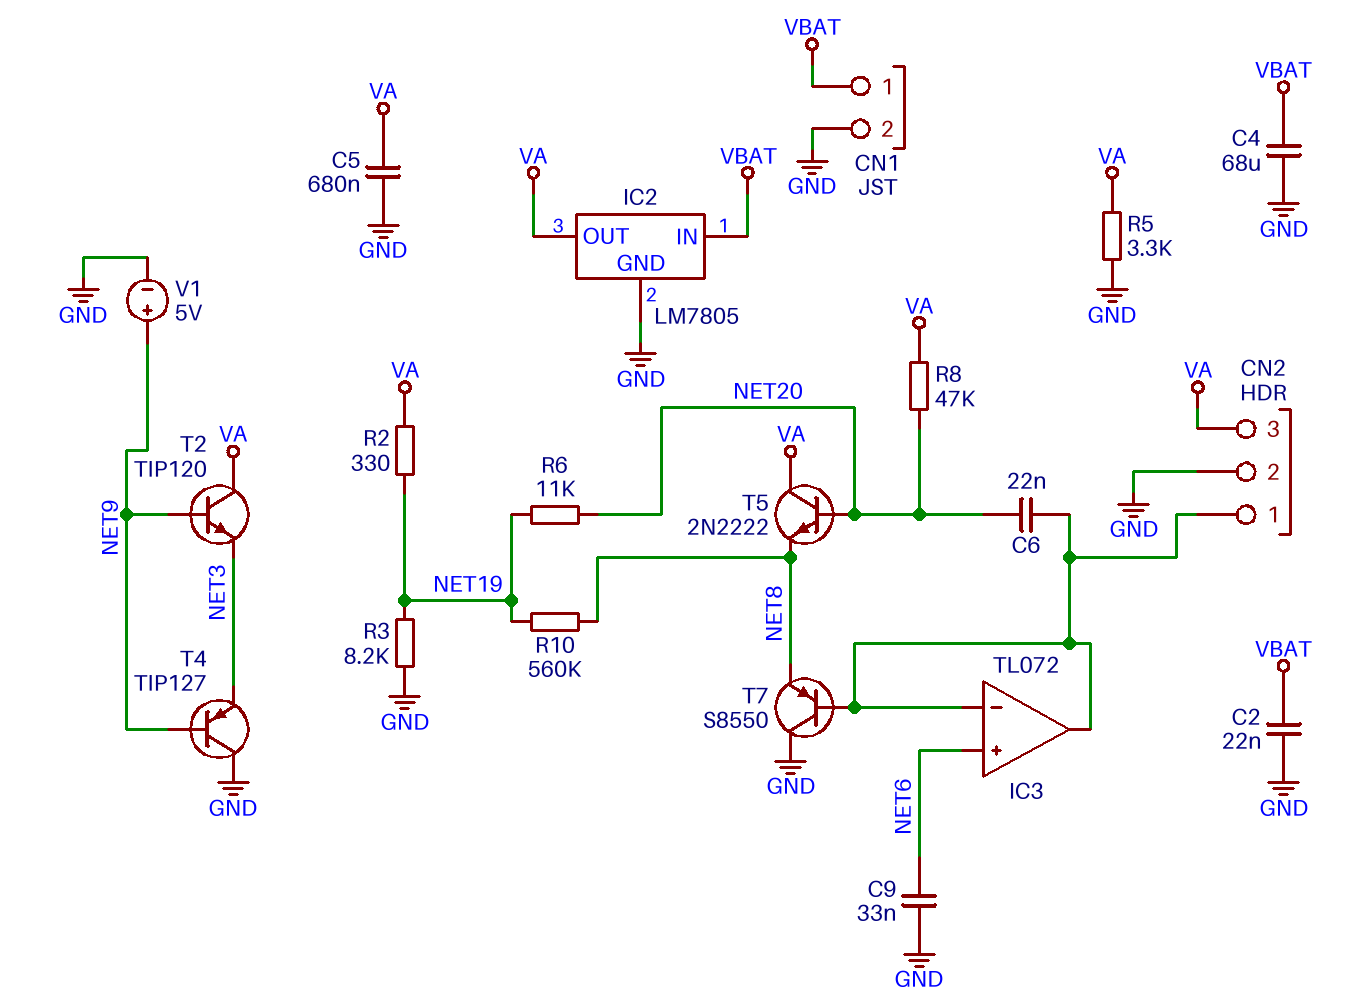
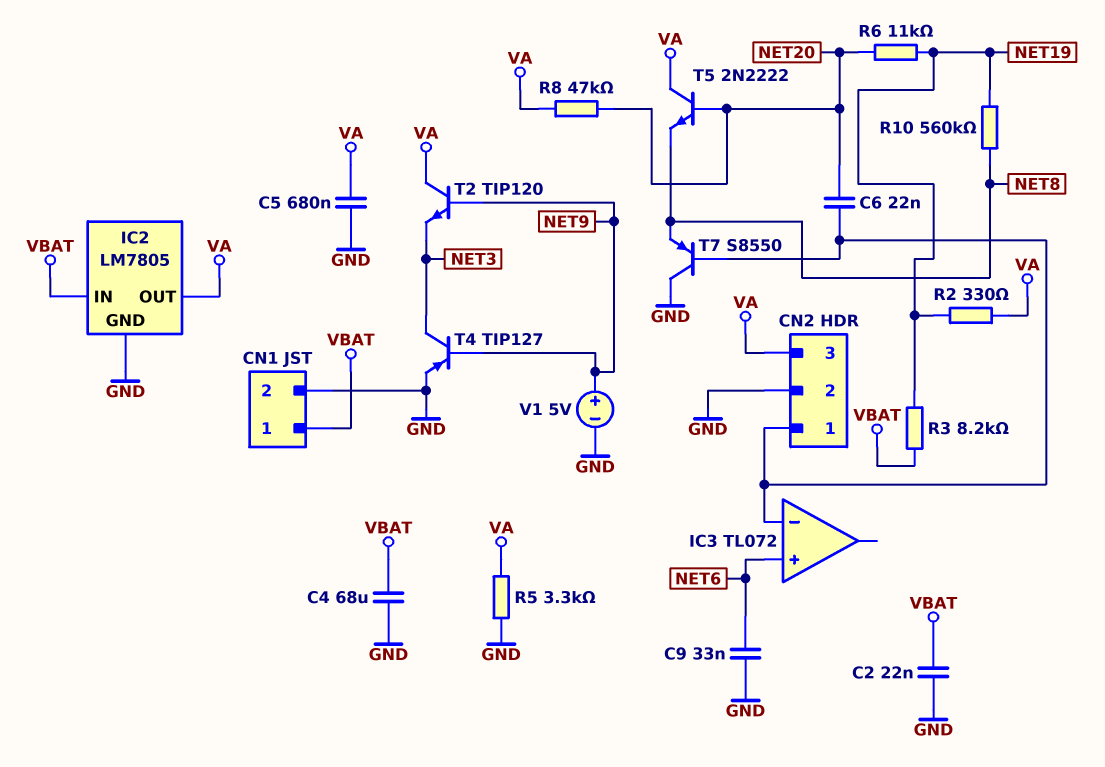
IC3 pin out: CN2/1 -> none
R3: 8.2k (GND, NET19) -> 8.2k (NET19, VBAT)
T4: PNP TIP127 (B NET9, C GND, E NET3) -> PNP TIP127 (B NET9, C NET3, E GND)

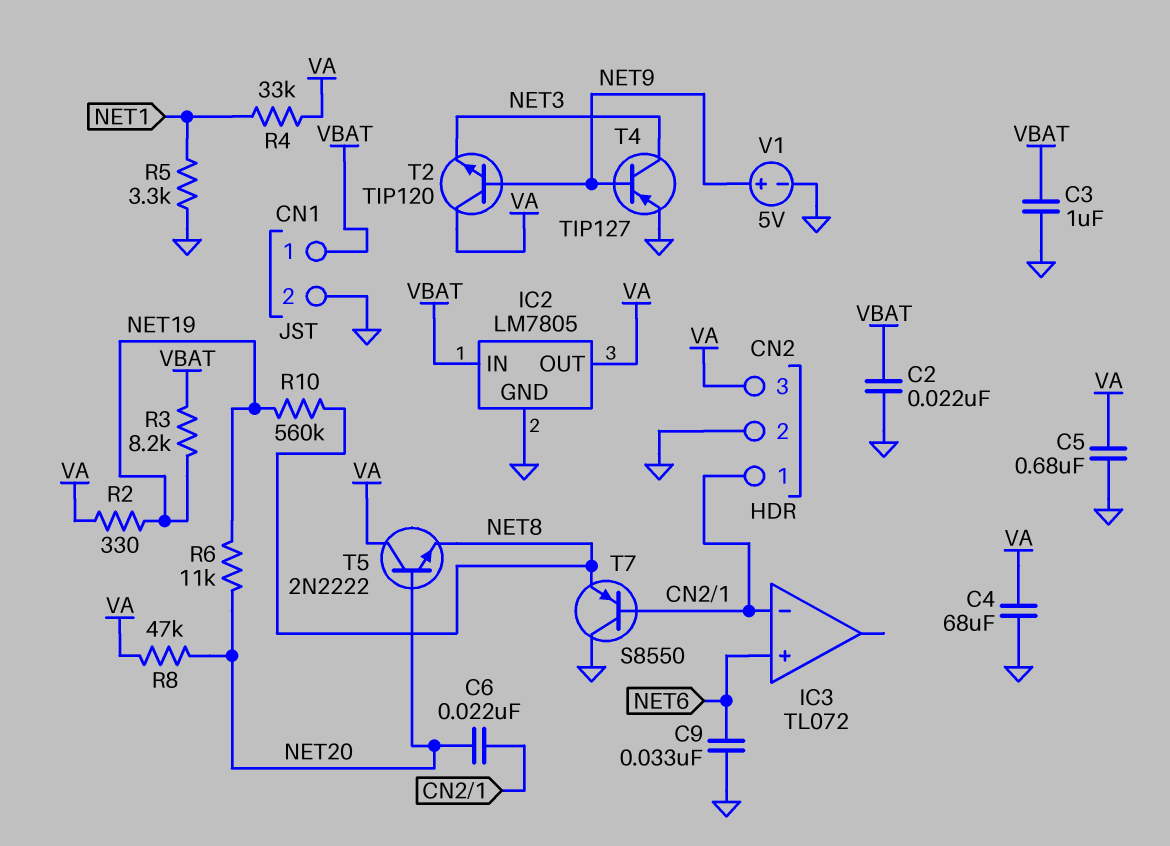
C3: none -> 1uF (GND, VBAT)
C4: 68uF (GND, VBAT) -> 68uF (GND, VA)
R4: none -> 33k (NET1, VA)
R5: 3.3k (GND, VA) -> 3.3k (GND, NET1)

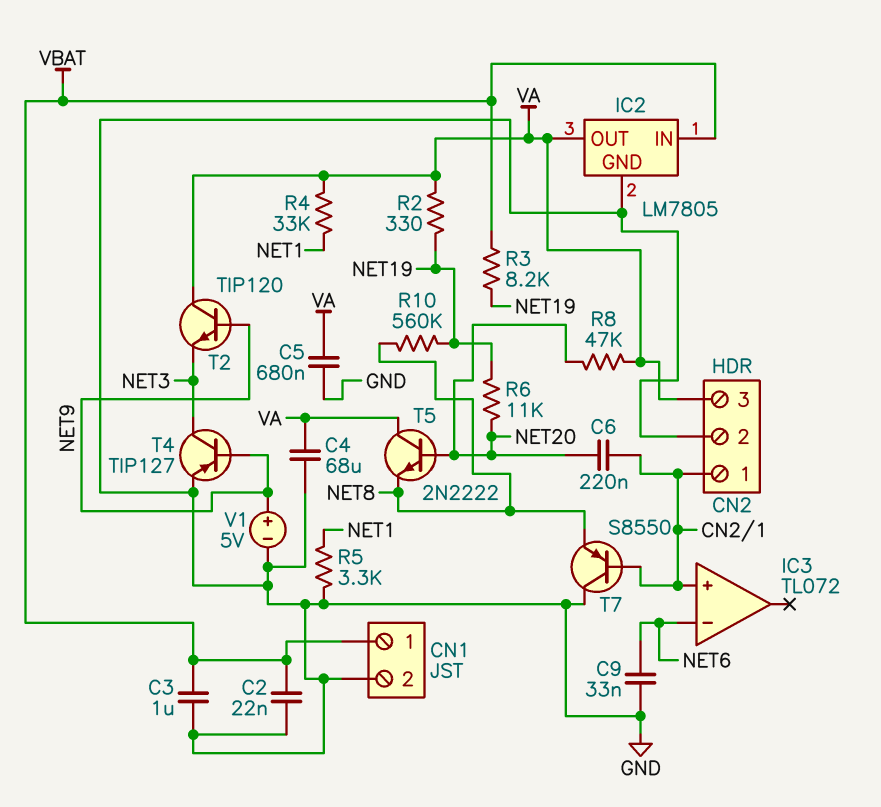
C6: 22nF (CN2/1, NET20) -> 220nF (CN2/1, NET20)
IC3 pin in+: NET6 -> CN2/1
IC3 pin in-: CN2/1 -> NET6

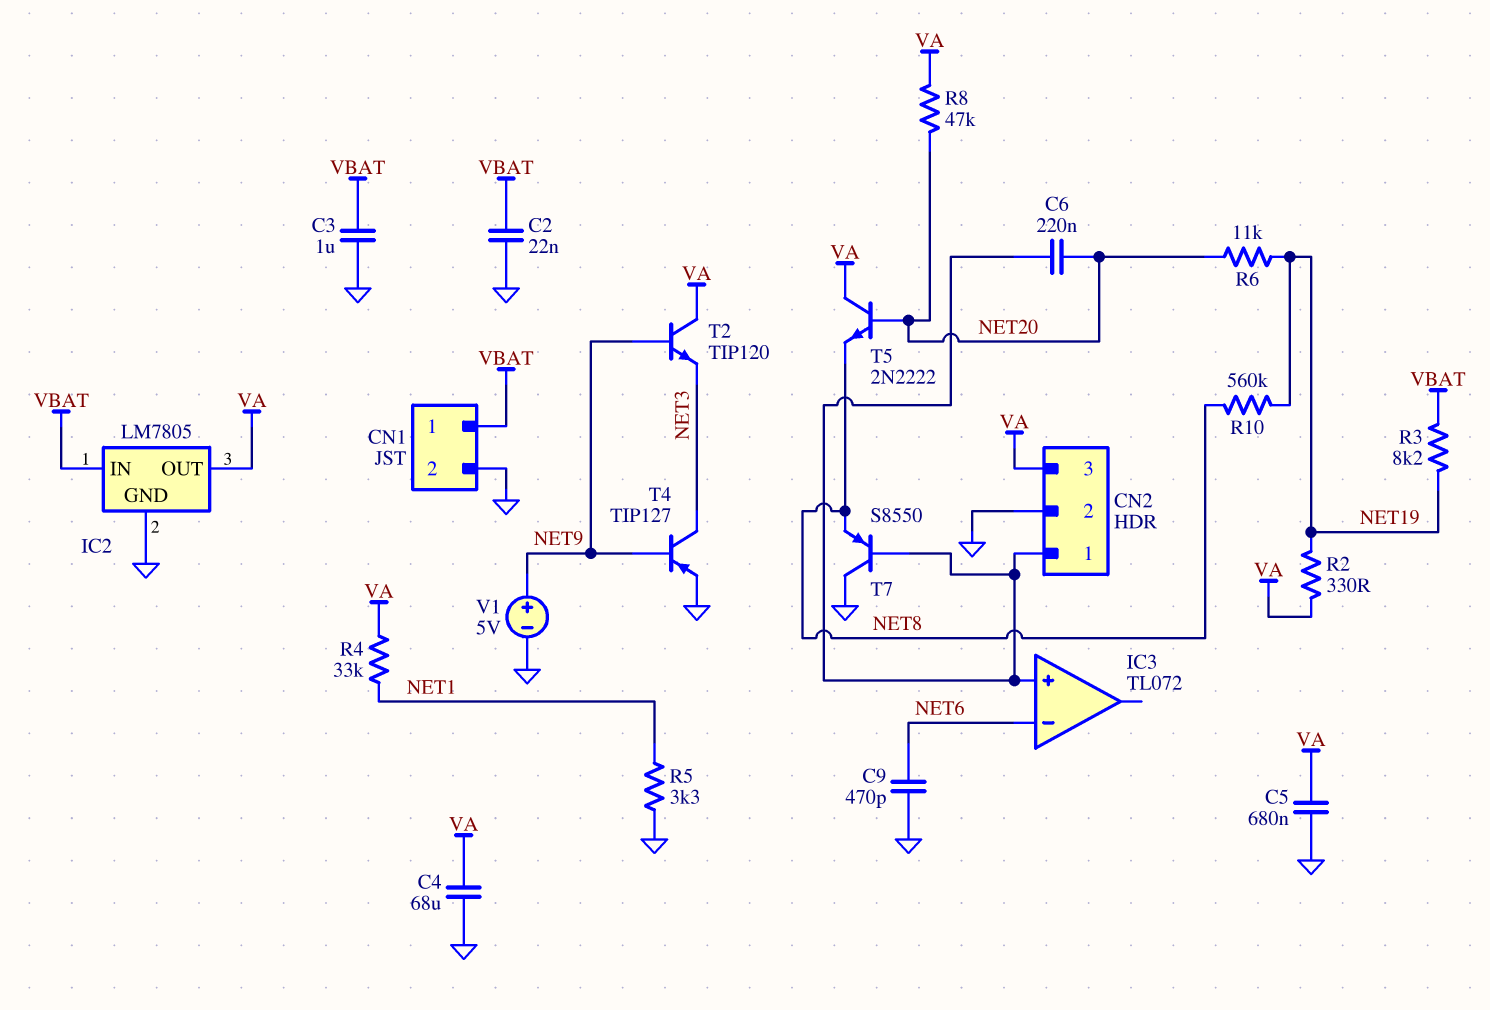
C9: 33nF (GND, NET6) -> 470pF (GND, NET6)

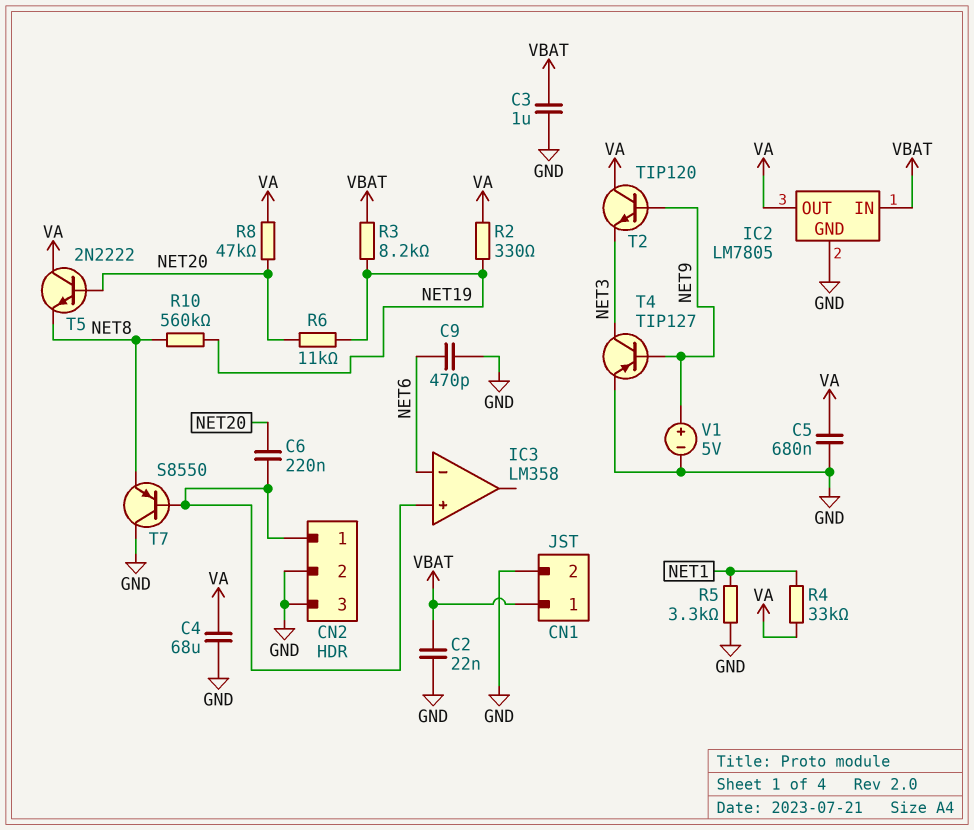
CN2 pin 3: VA -> GND
IC3: TL072 -> LM358

